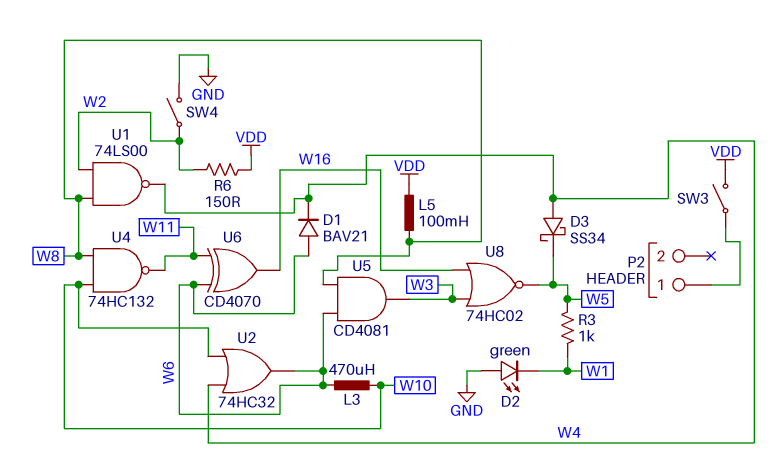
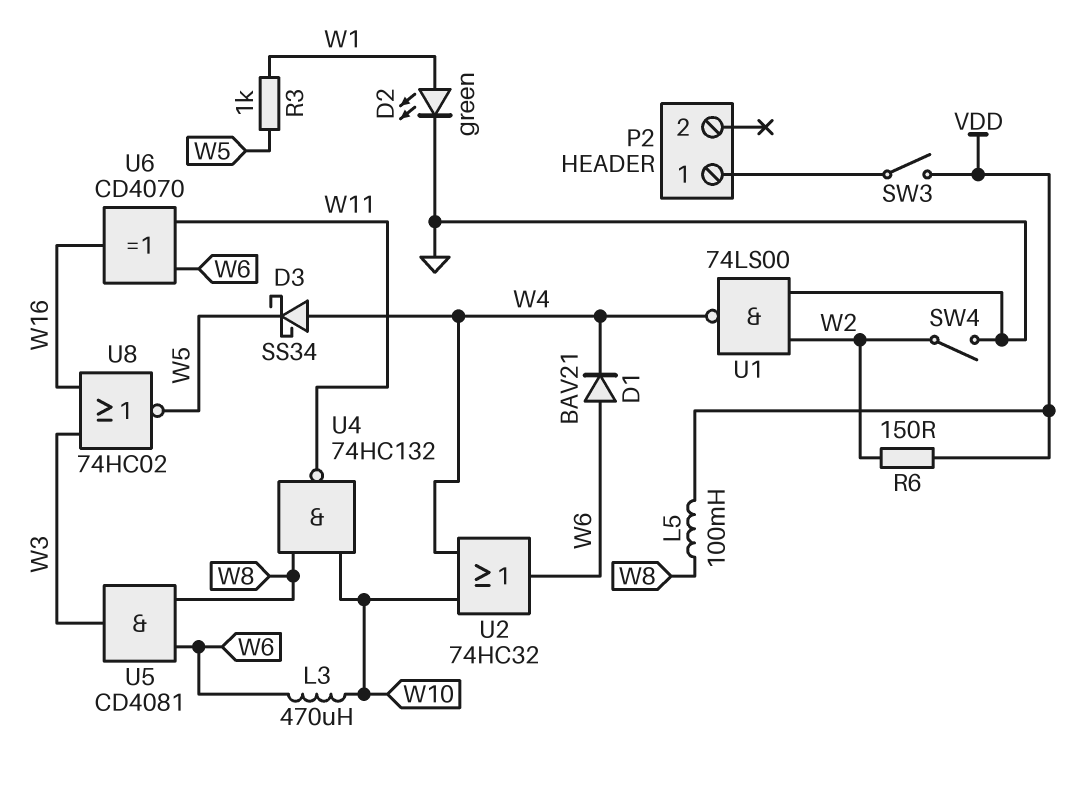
D2: LED green (A GND, K W1) -> LED green (A W1, K GND)
U1: NAND 74LS00 (in W2, in W8, out W4) -> NAND 74LS00 (in GND, in W2, out W4)

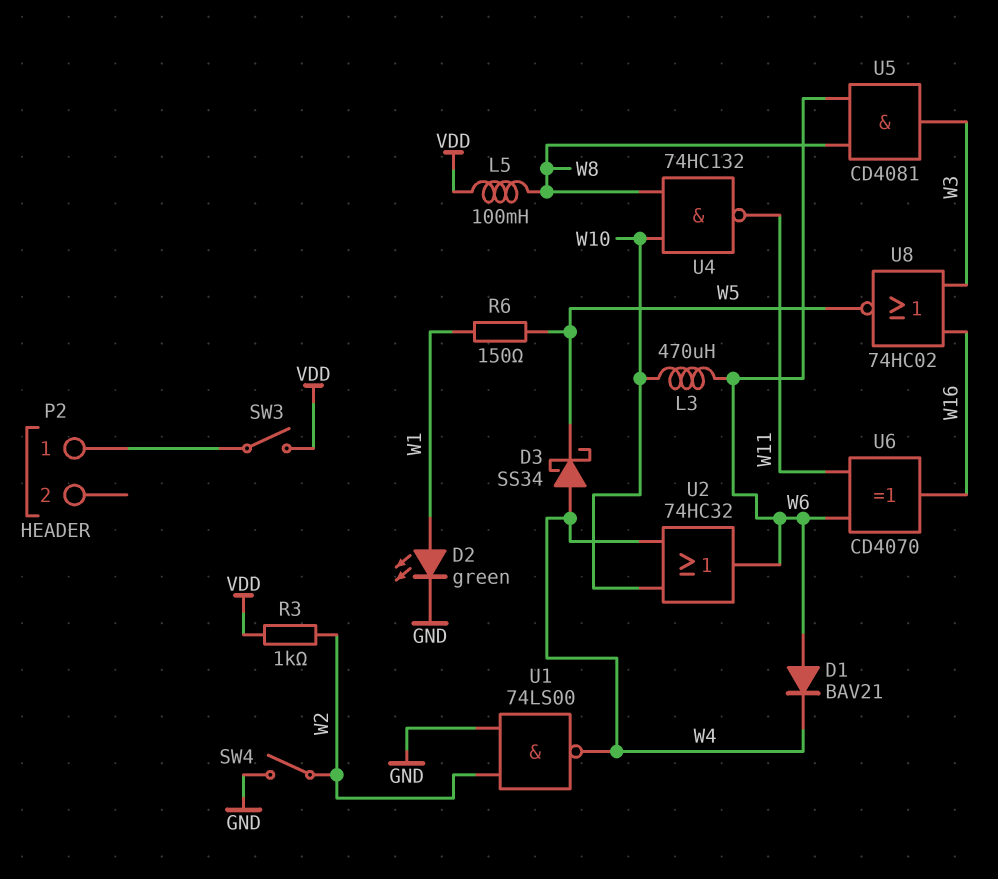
R3: 1k (W1, W5) -> 1k (VDD, W2)
R6: 150 (VDD, W2) -> 150 (W1, W5)

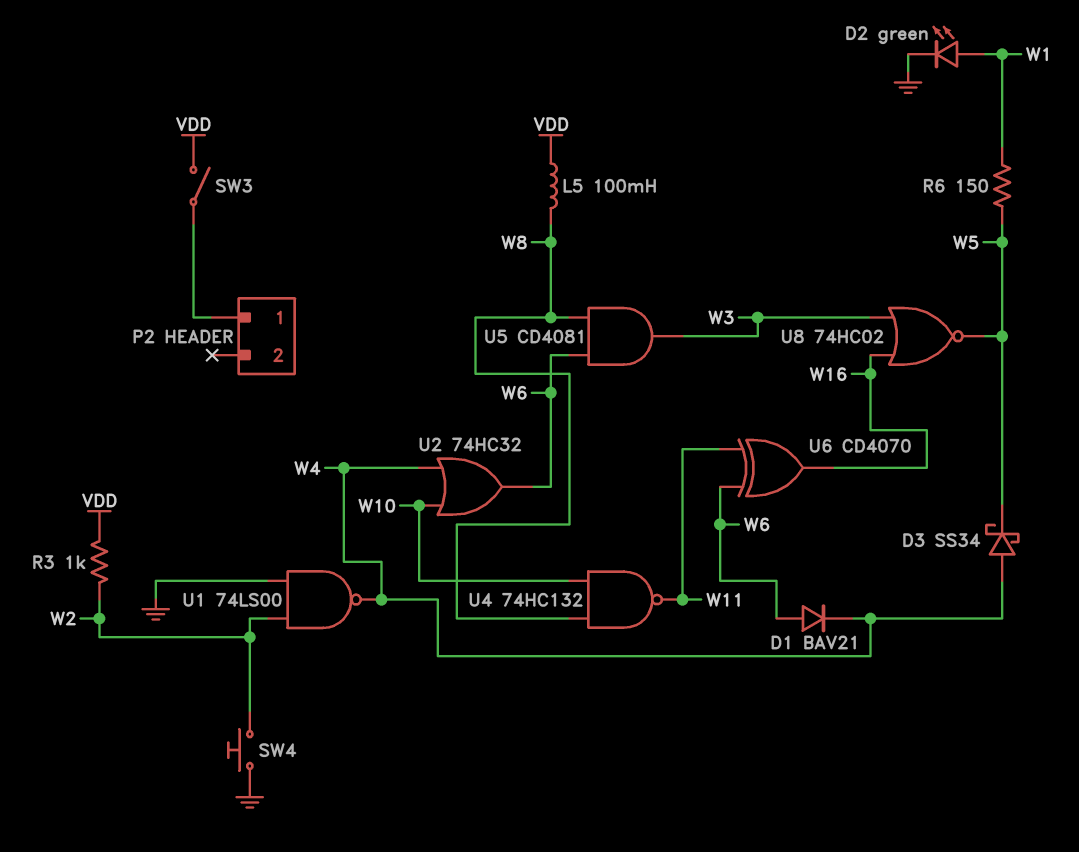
L3: 470uH (W6, W10) -> none
SW4: switch (GND, W2) -> button (GND, W2)

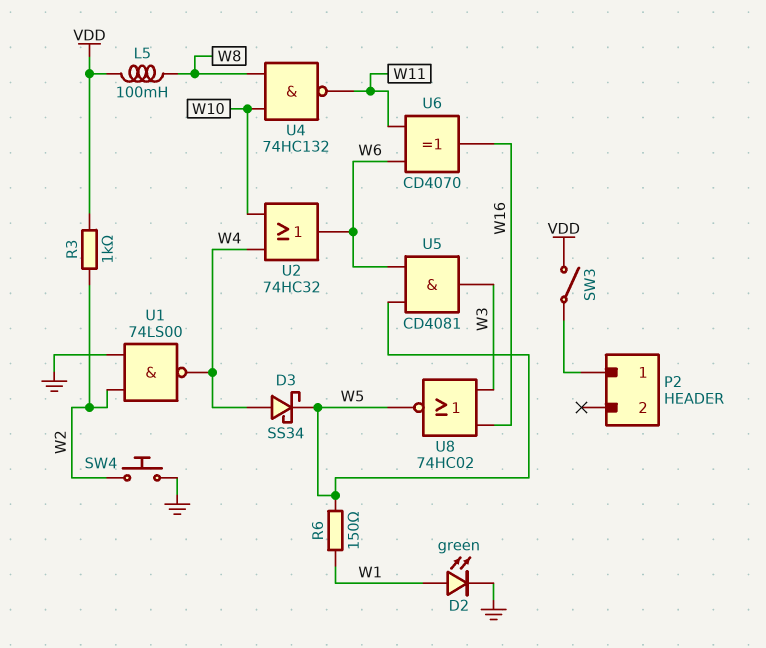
D1: diode BAV21 (A W6, K W4) -> none
U5: AND CD4081 (in W6, in W8, out W3) -> AND CD4081 (in W5, in W6, out W3)

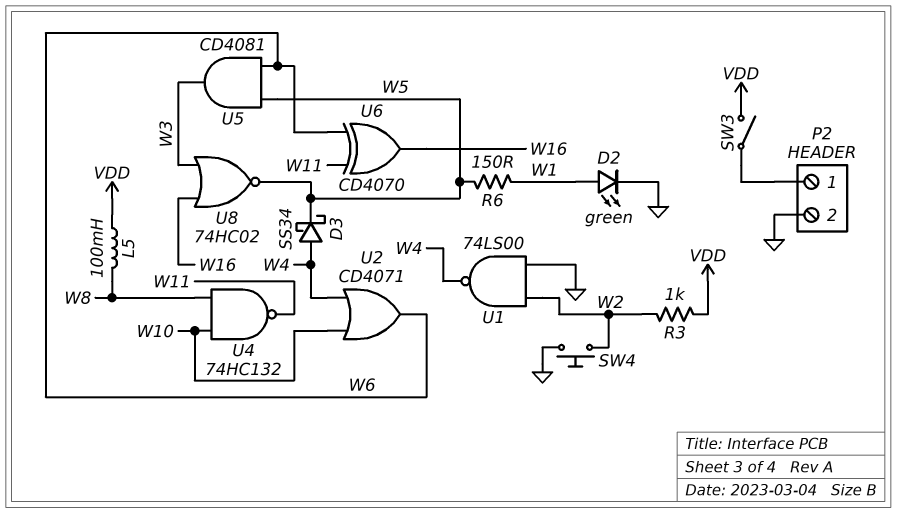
P2 pin 2: none -> GND
U2: OR 74HC32 (in W4, in W10, out W6) -> OR CD4071 (in W4, in W10, out W6)

